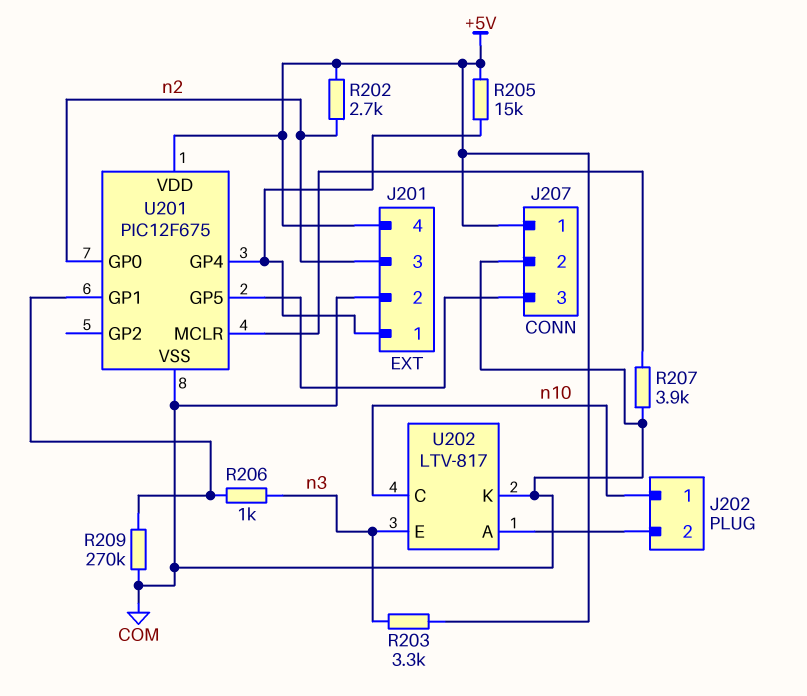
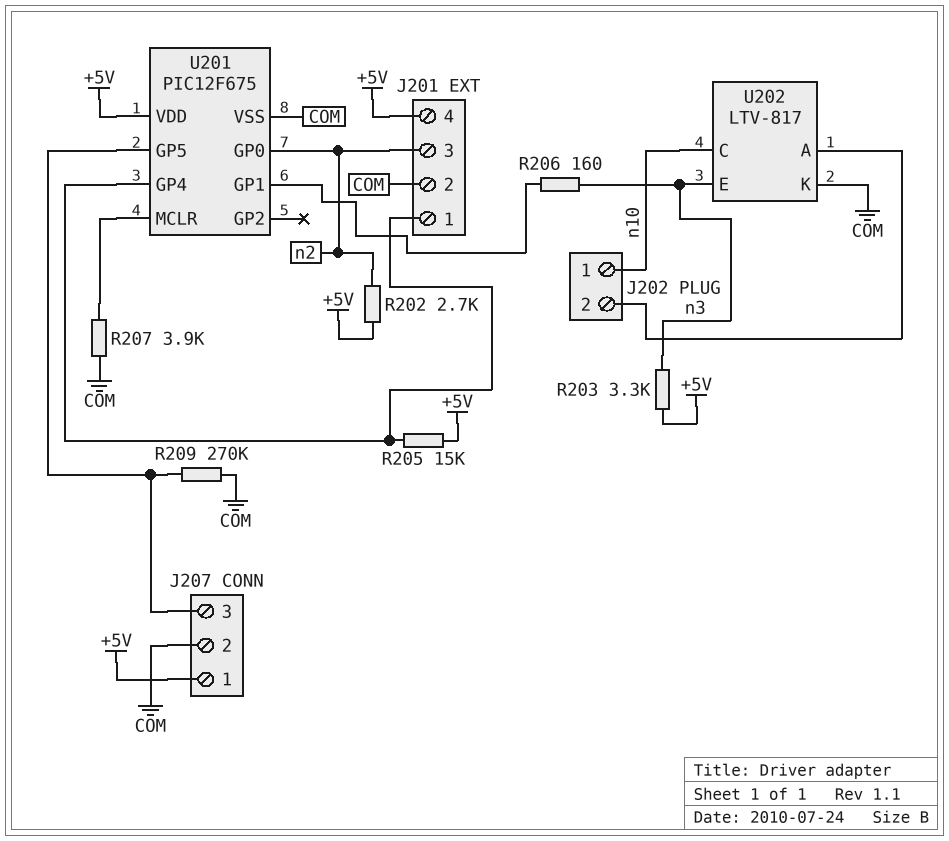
R206: 1k (U201/GP1, n3) -> 160 (U201/GP1, n3)
R209: 270k (COM, U201/GP1) -> 270k (COM, J207/3)

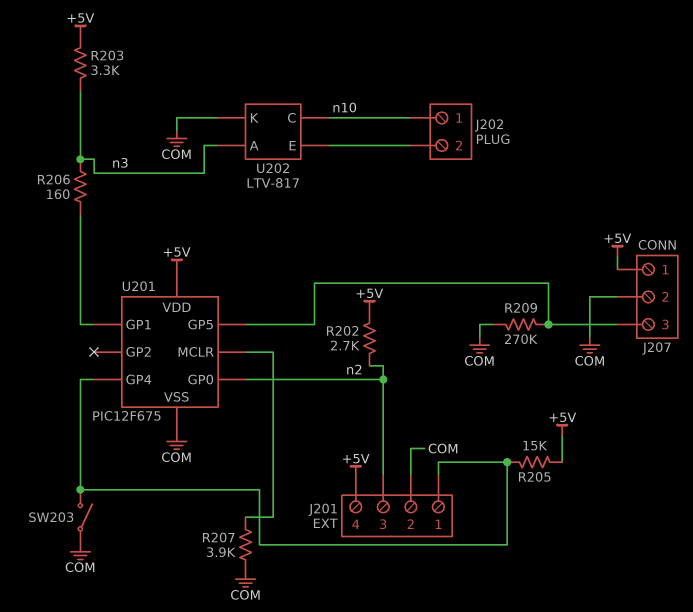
SW203: none -> switch (COM, J201/1)
U202 pin A: J202/2 -> n3
U202 pin E: n3 -> J202/2

